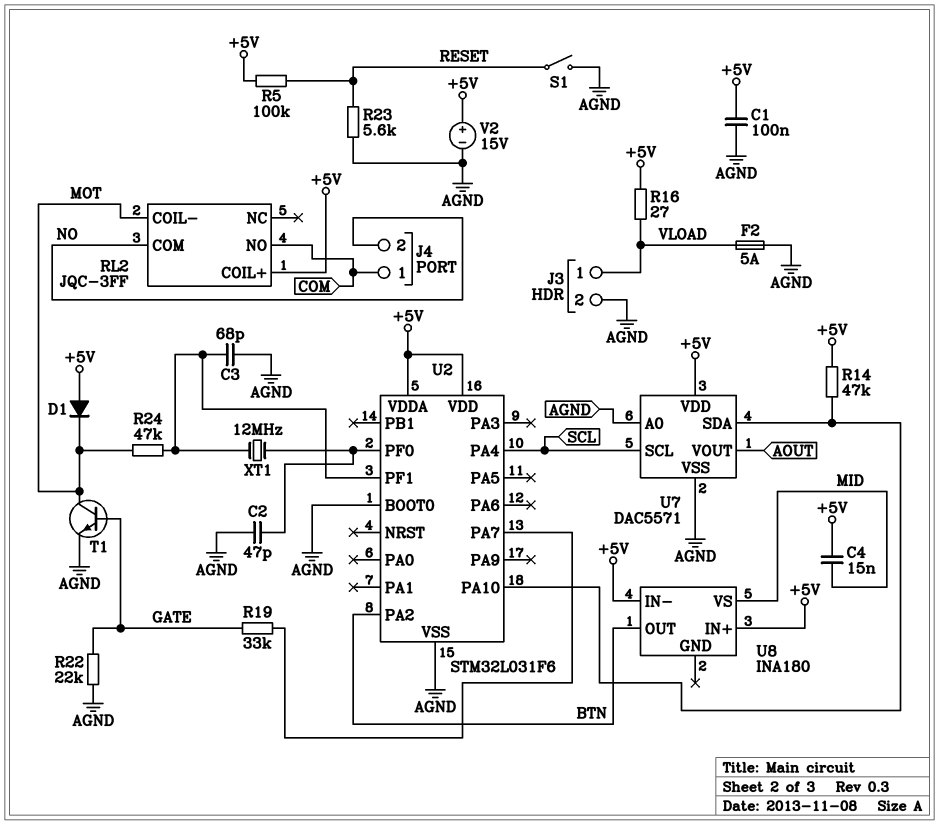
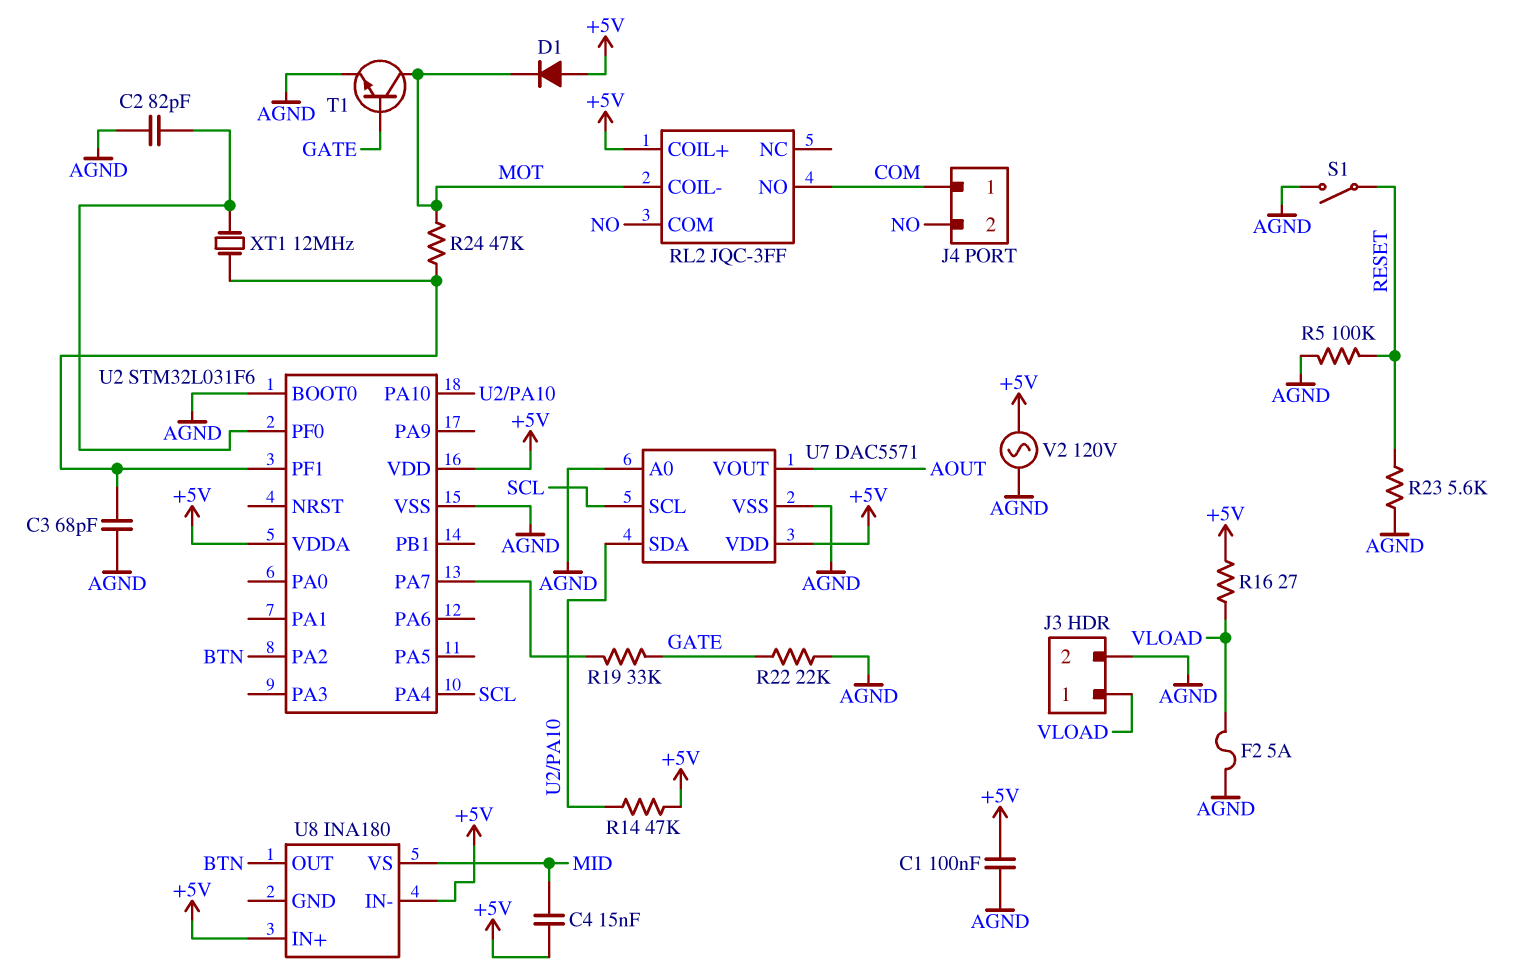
C2: 47pF (AGND, U2/PF0) -> 82pF (AGND, U2/PF0)
R5: 100k (+5V, RESET) -> 100k (AGND, RESET)
V2: 15V (plus +5V, minus AGND) -> AC 120V (+5V, AGND)

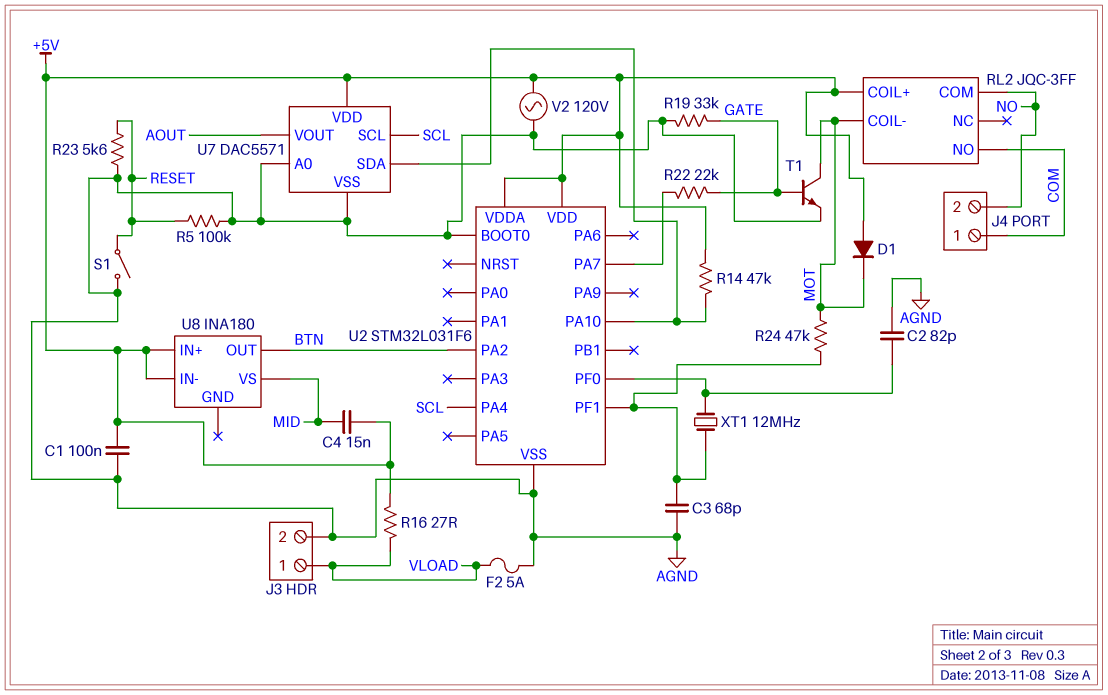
R19: 33k (GATE, U2/PA7) -> 33k (AGND, GATE)
R22: 22k (AGND, GATE) -> 22k (GATE, U2/PA7)

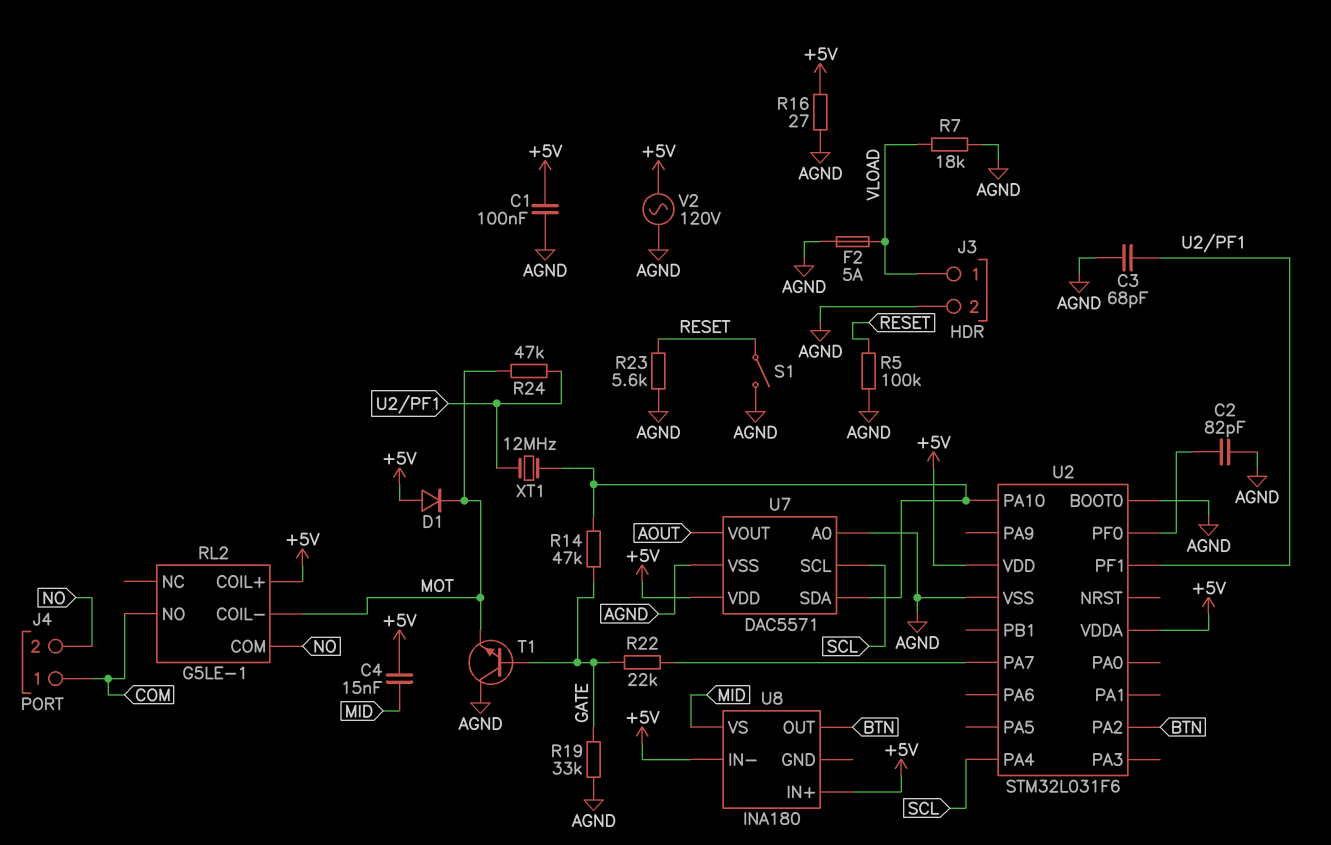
R7: none -> 18k (AGND, VLOAD)
R14: 47k (+5V, U2/PA10) -> 47k (GATE, U2/PA10)
R16: 27 (+5V, VLOAD) -> 27 (+5V, AGND)
RL2: JQC-3FF -> G5LE-1
T1: NPN (B GATE, C MOT, E AGND) -> NPN (B GATE, C AGND, E MOT)
XT1: 12MHz (U2/PF0, U2/PF1) -> 12MHz (U2/PA10, U2/PF1)

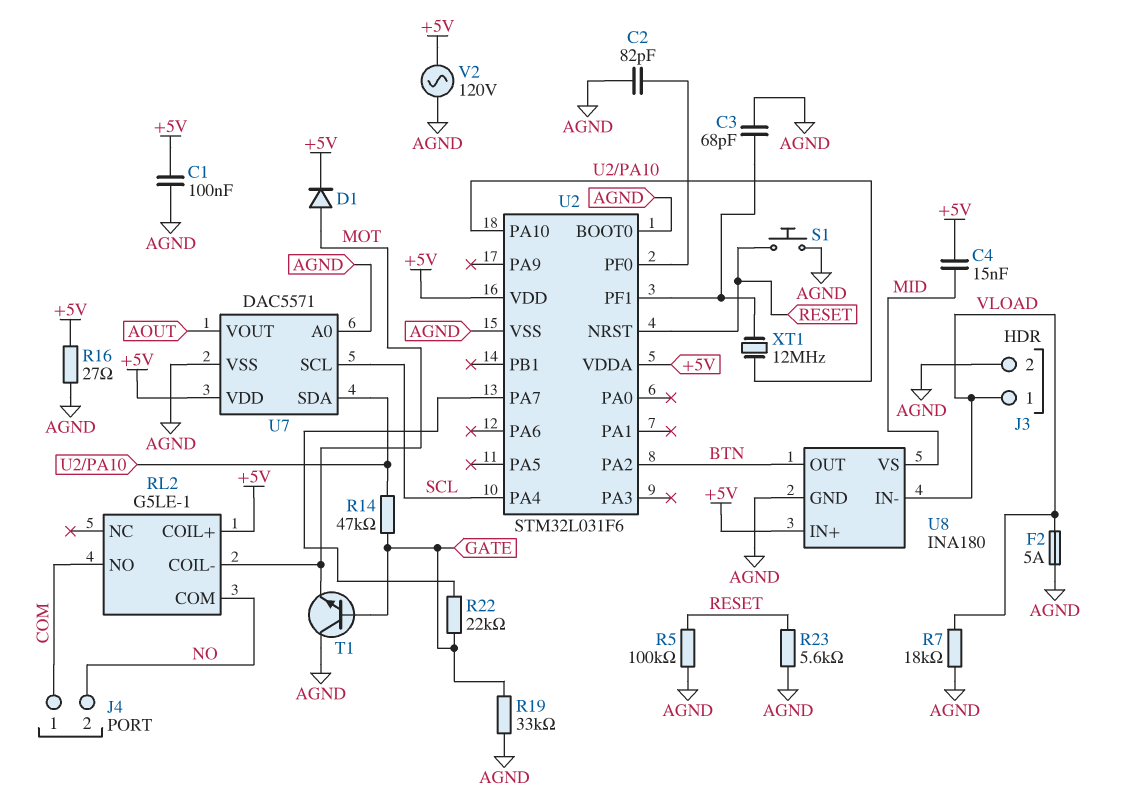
D1: diode (A +5V, K MOT) -> diode (A MOT, K +5V)
R24: 47k (MOT, U2/PF1) -> none
S1: switch (AGND, RESET) -> button (AGND, RESET)
U2 pin NRST: none -> RESET
U8 pin GND: none -> AGND
U8 pin IN-: +5V -> VLOAD

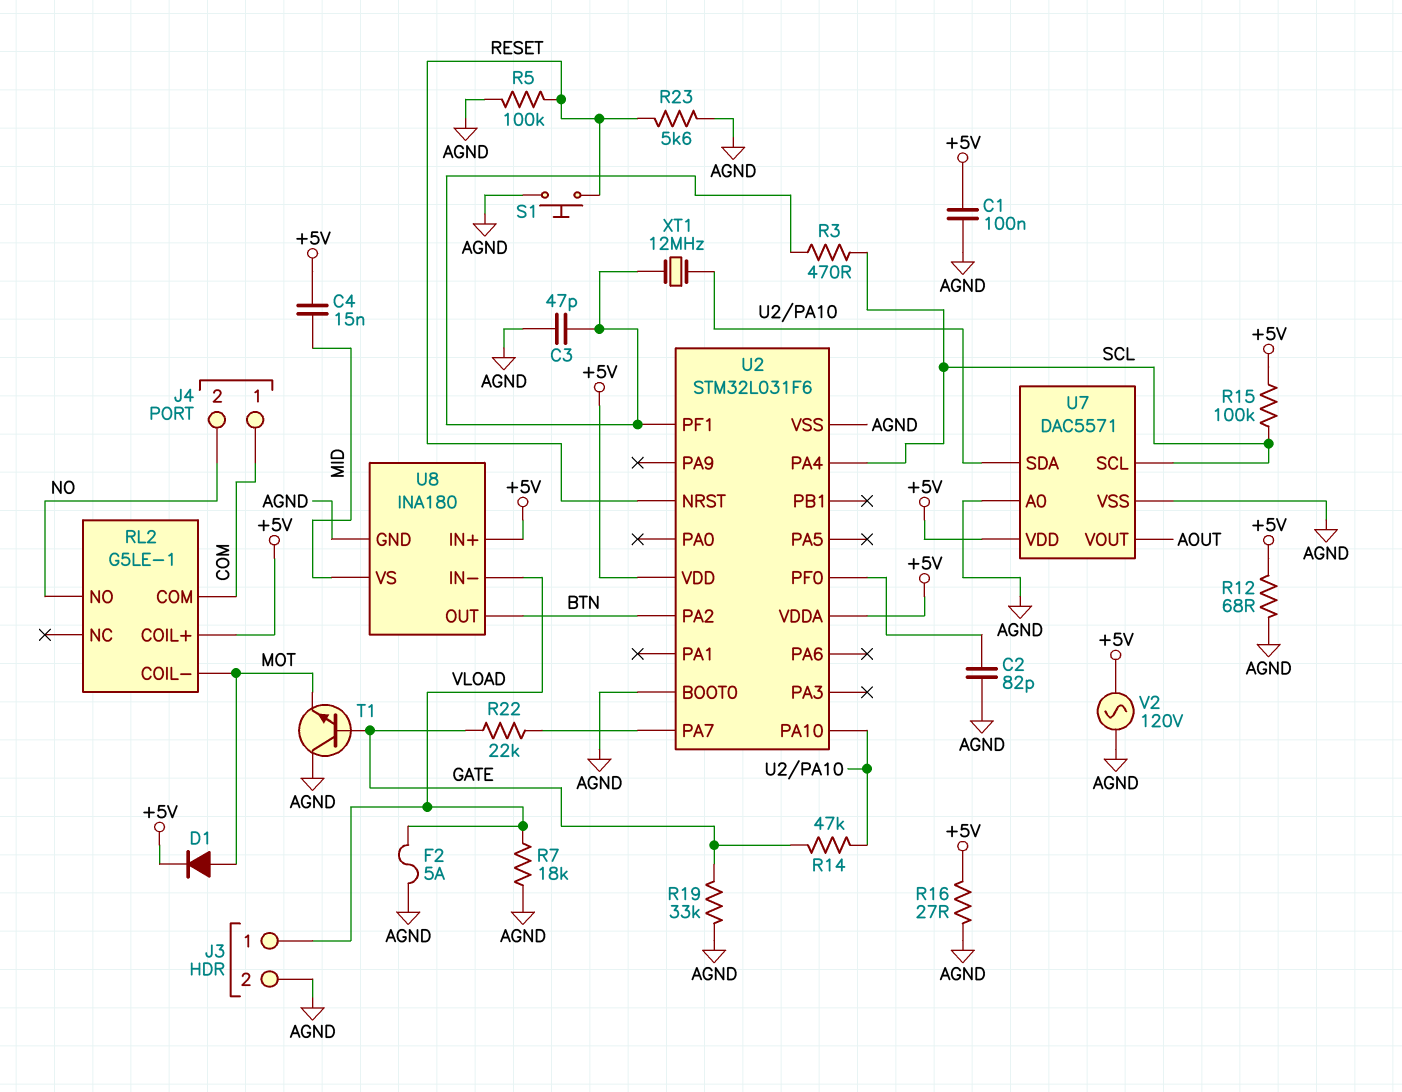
C3: 68pF (AGND, U2/PF1) -> 47pF (AGND, U2/PF1)
R3: none -> 470 (SCL, U2/PF1)
R12: none -> 68 (+5V, AGND)
R15: none -> 100k (+5V, SCL)
RL2 pin COM: NO -> COM
RL2 pin NO: COM -> NO

